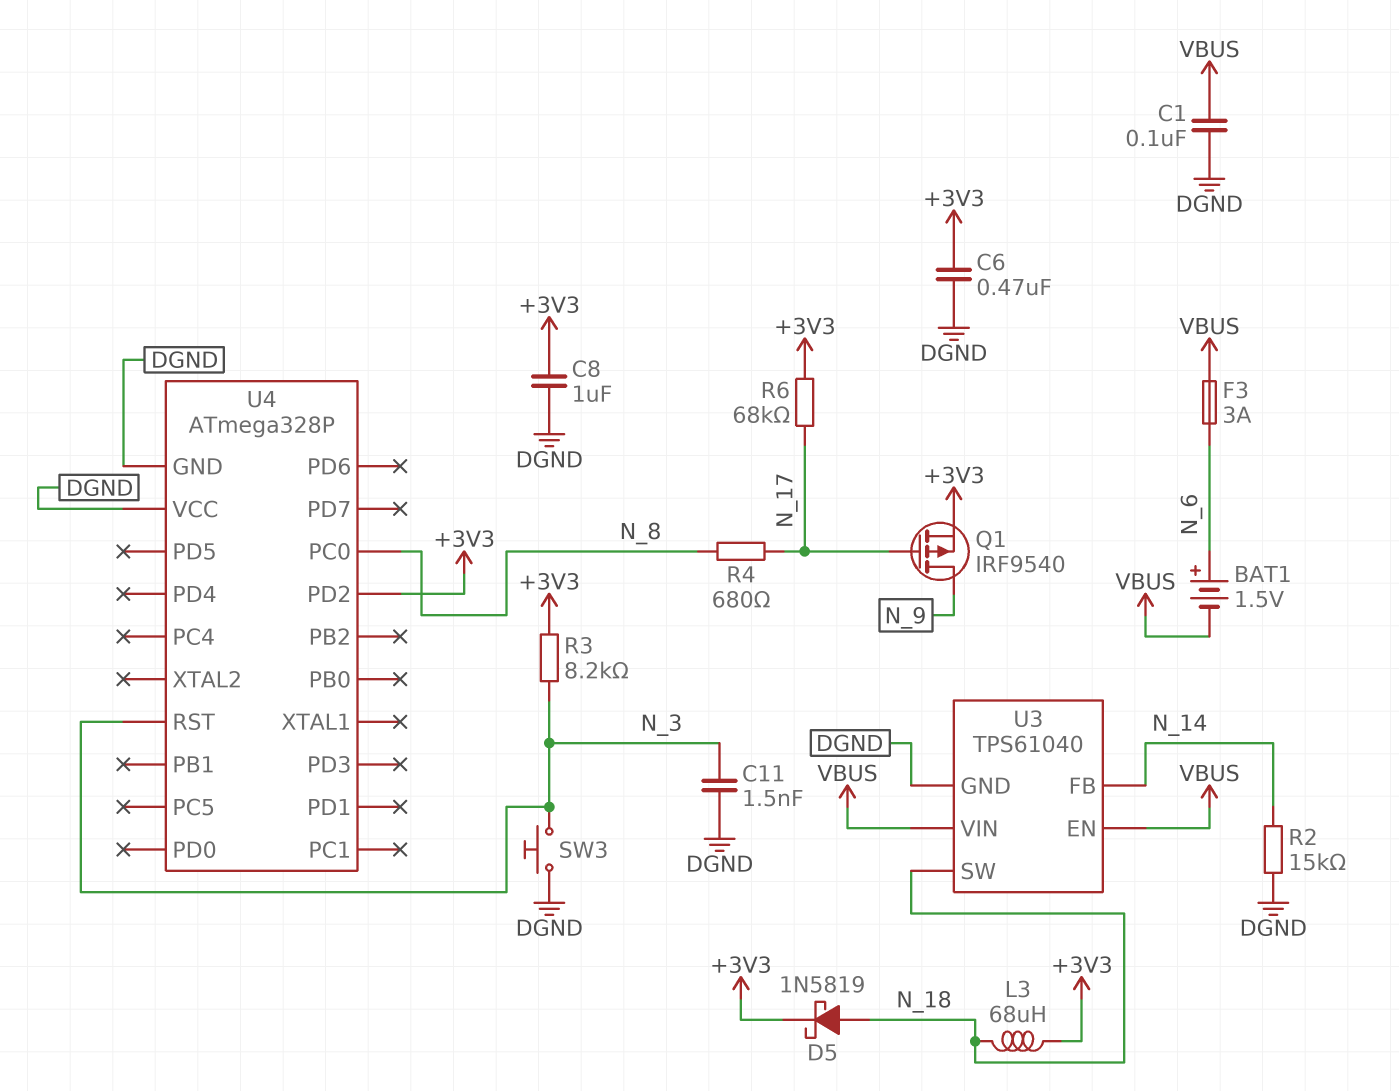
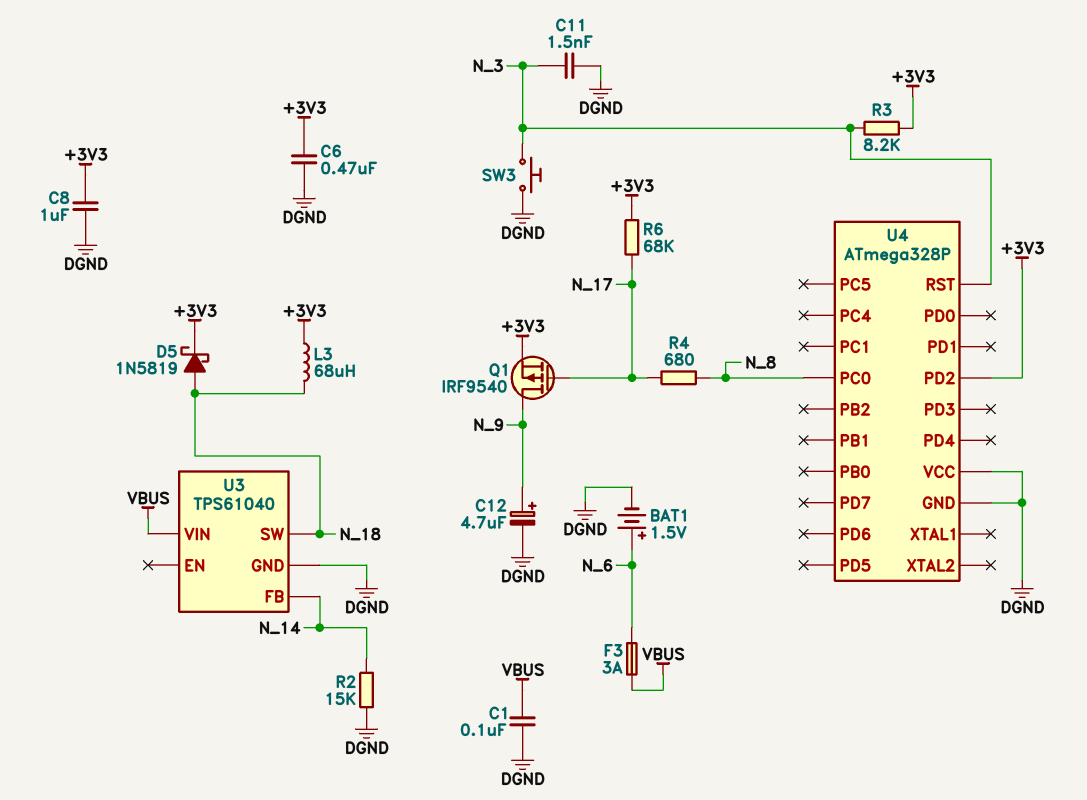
BAT1: 1.5V (plus N_6, minus VBUS) -> 1.5V (plus N_6, minus DGND)
C12: none -> 4.7uF (plus N_9, minus DGND)
U3 pin EN: VBUS -> none

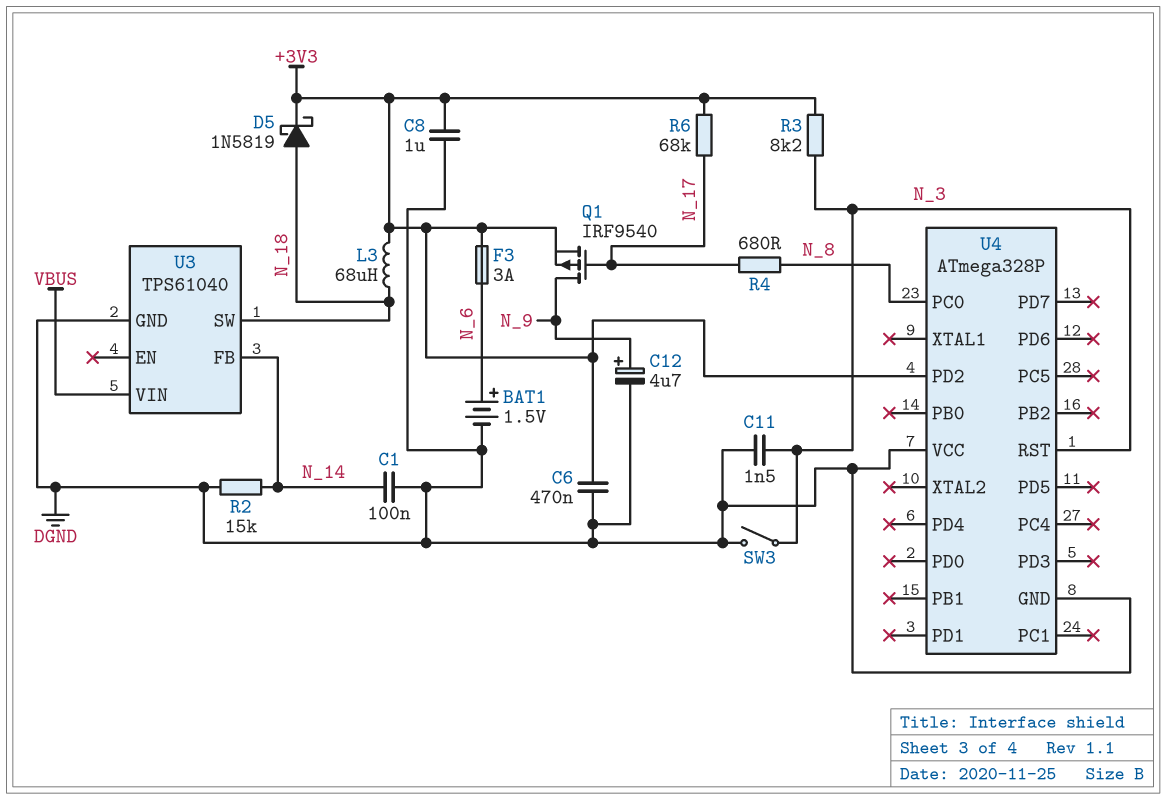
C1: 100nF (DGND, VBUS) -> 100nF (DGND, N_14)
F3: 3A (N_6, VBUS) -> 3A (+3V3, N_6)
SW3: button (DGND, N_3) -> switch (DGND, N_3)

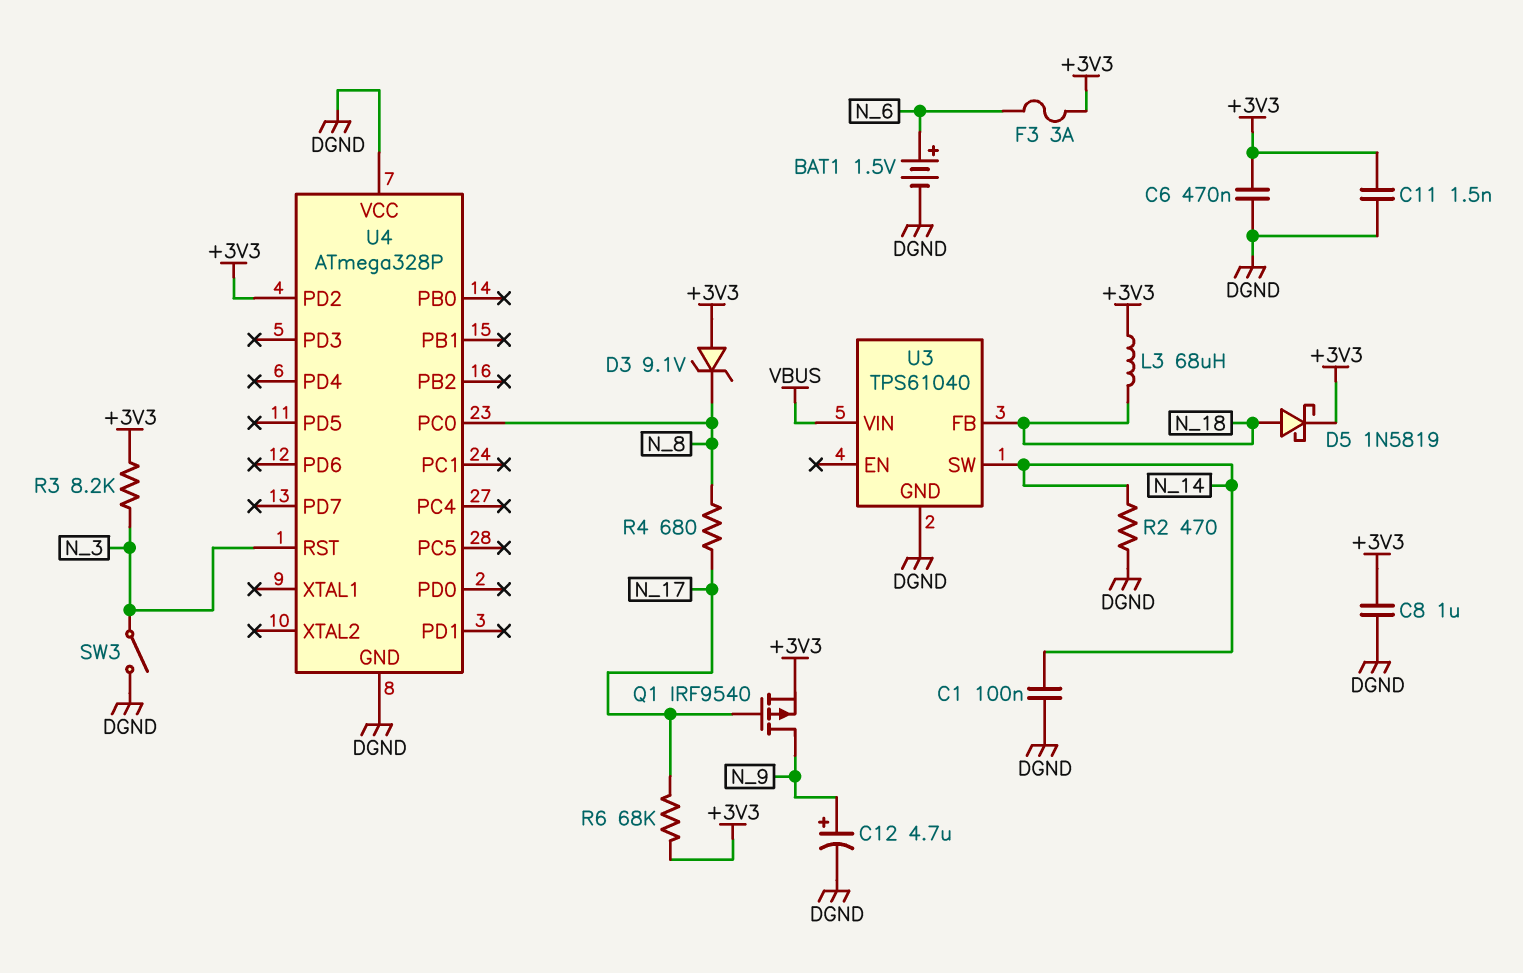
C11: 1.5nF (DGND, N_3) -> 1.5nF (+3V3, DGND)
D3: none -> zener 9.1V (A +3V3, K N_8)
R2: 15k (DGND, N_14) -> 470 (DGND, N_14)
U3 pin FB: N_14 -> N_18
U3 pin SW: N_18 -> N_14

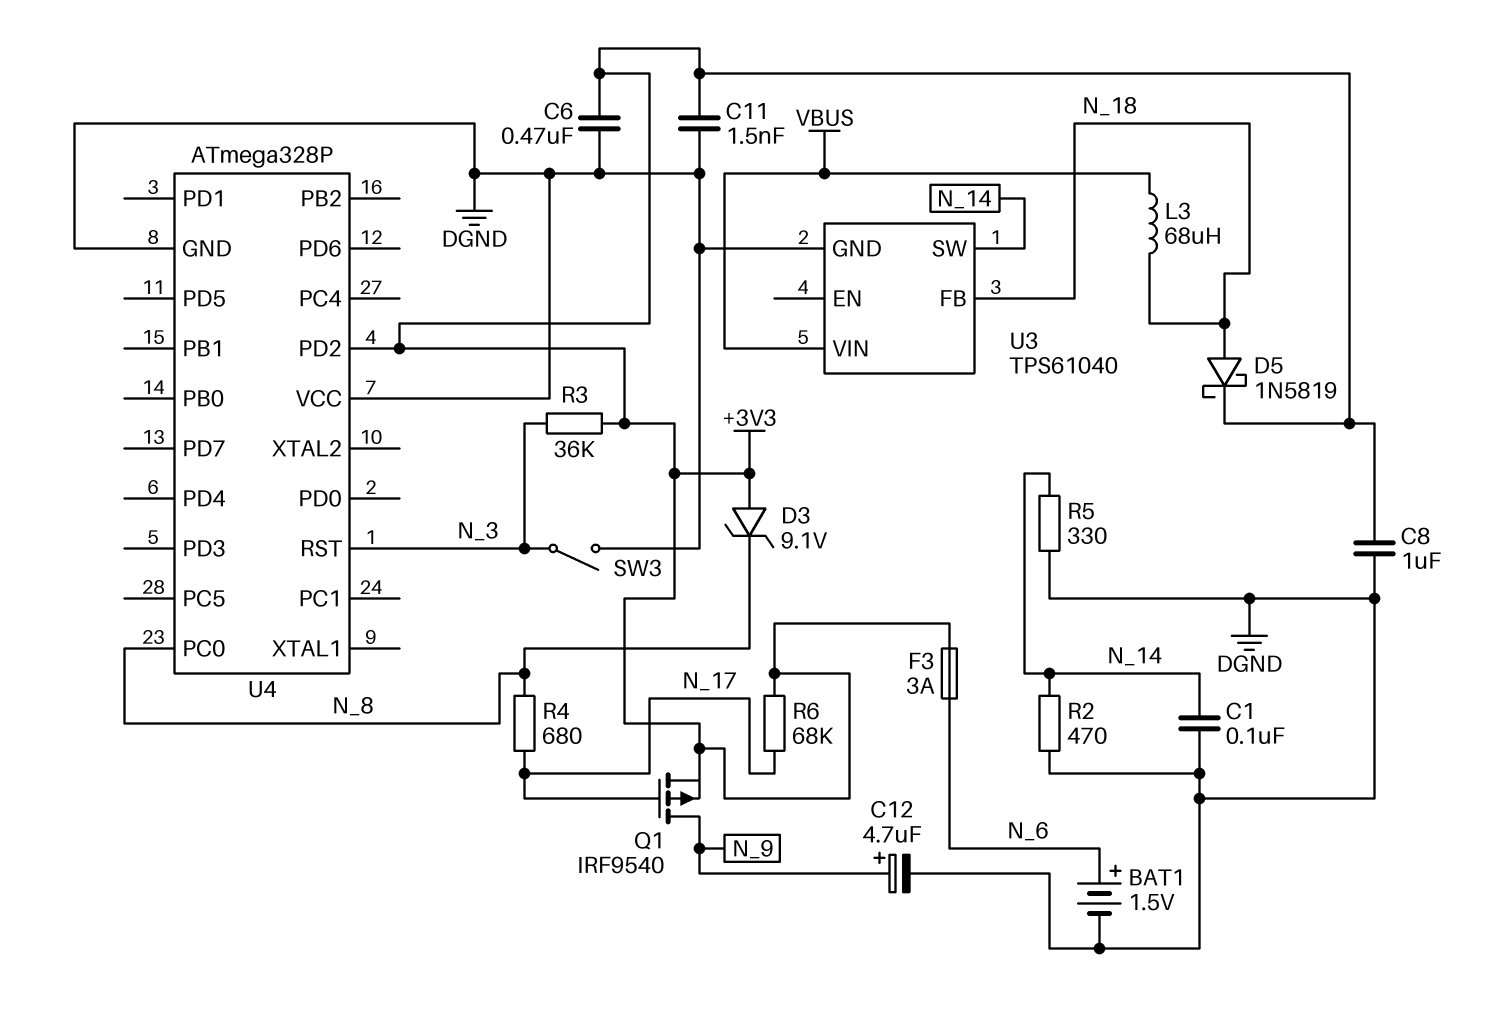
L3: 68uH (+3V3, N_18) -> 68uH (N_18, VBUS)
R3: 8.2k (+3V3, N_3) -> 36k (+3V3, N_3)
R5: none -> 330 (DGND, N_14)

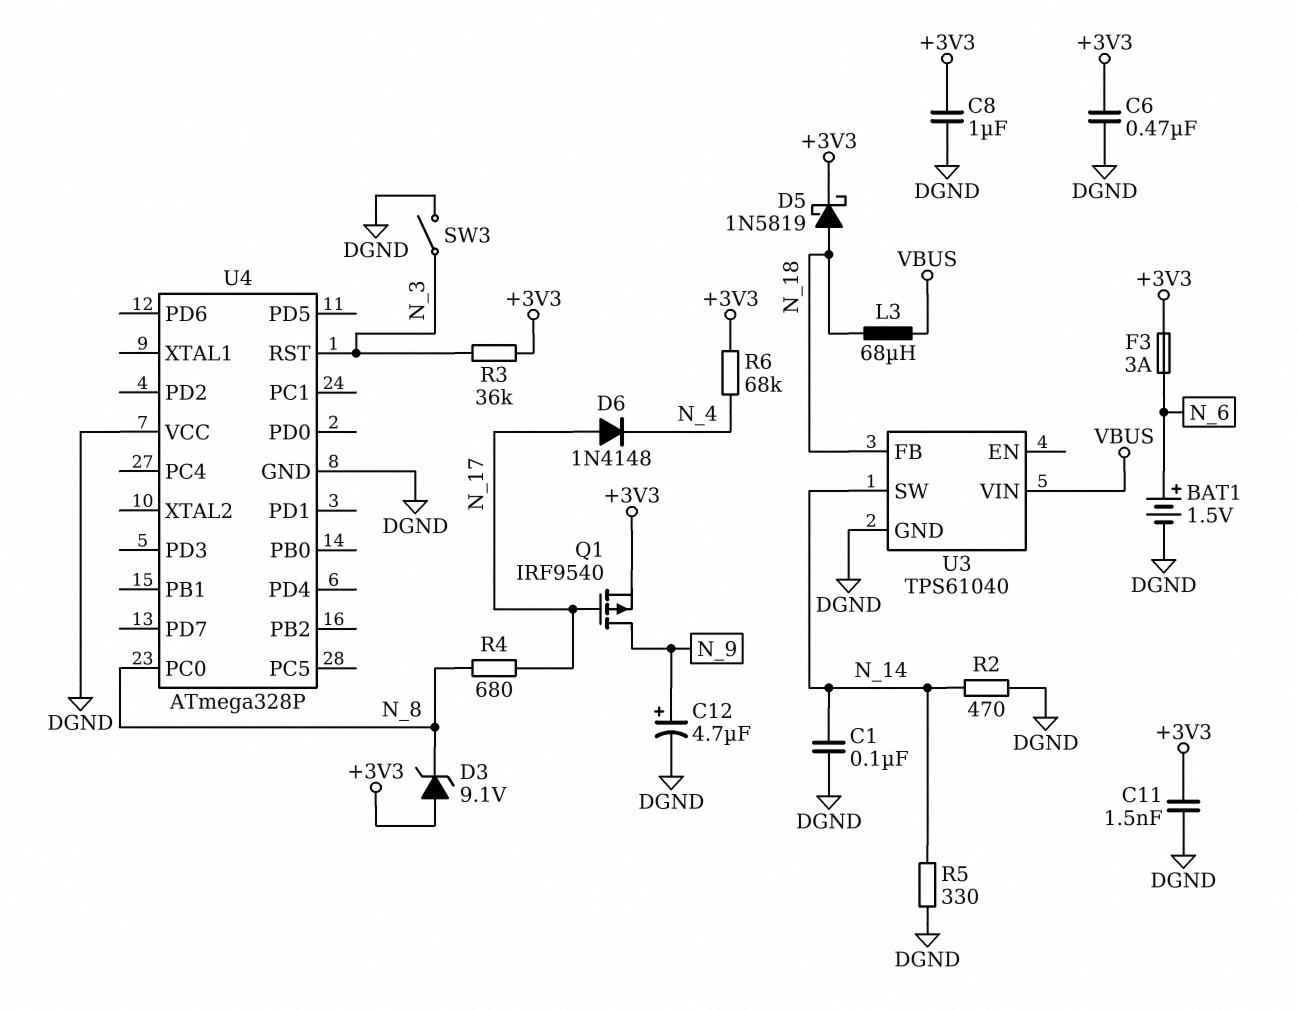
D6: none -> diode 1N4148 (A N_17, K N_4)
R6: 68k (+3V3, N_17) -> 68k (+3V3, N_4)
U4 pin PD2: +3V3 -> none

